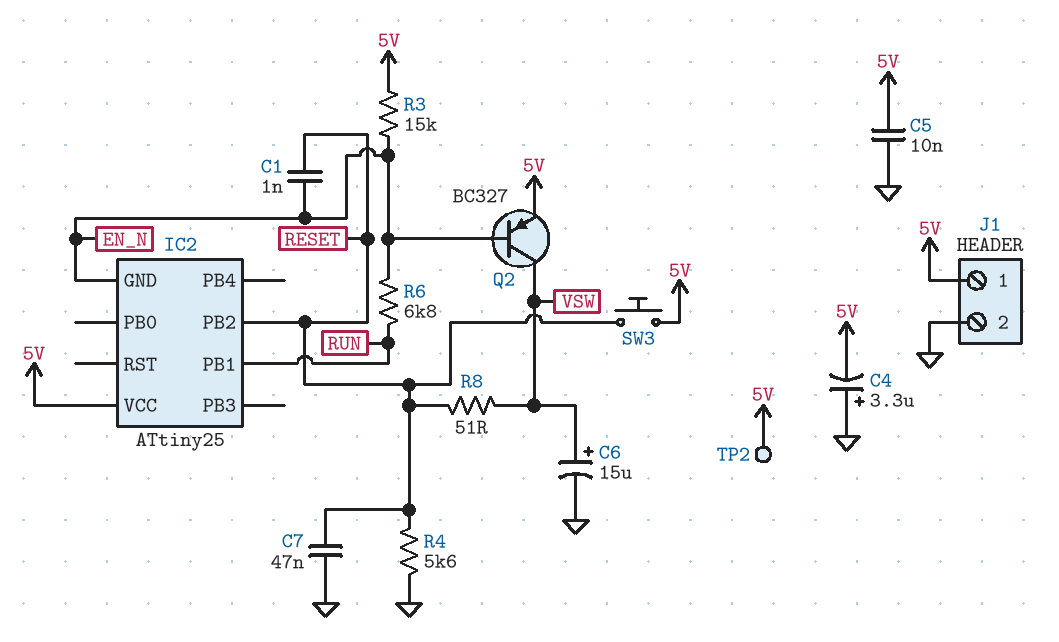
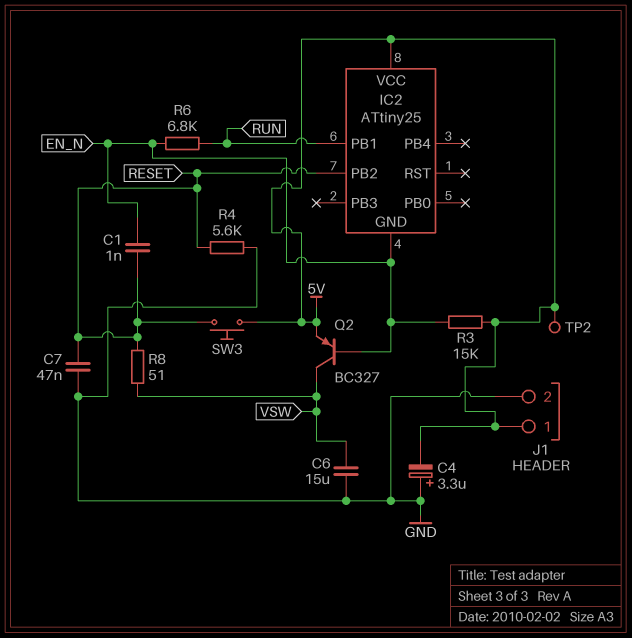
C5: 10nF (5V, GND) -> none
C6: 15uF (plus VSW, minus GND) -> 15uF (GND, VSW)

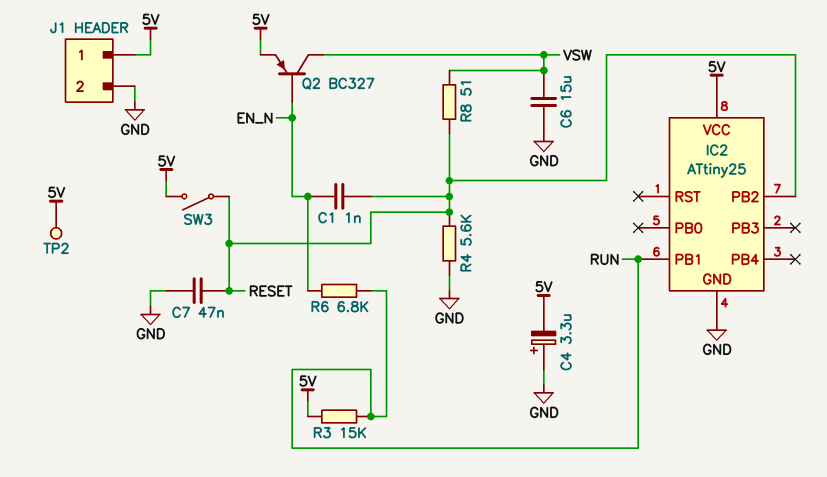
IC2 pin GND: EN_N -> GND
R3: 15k (5V, EN_N) -> 15k (5V, RUN)
SW3: button (5V, RESET) -> switch (5V, RESET)

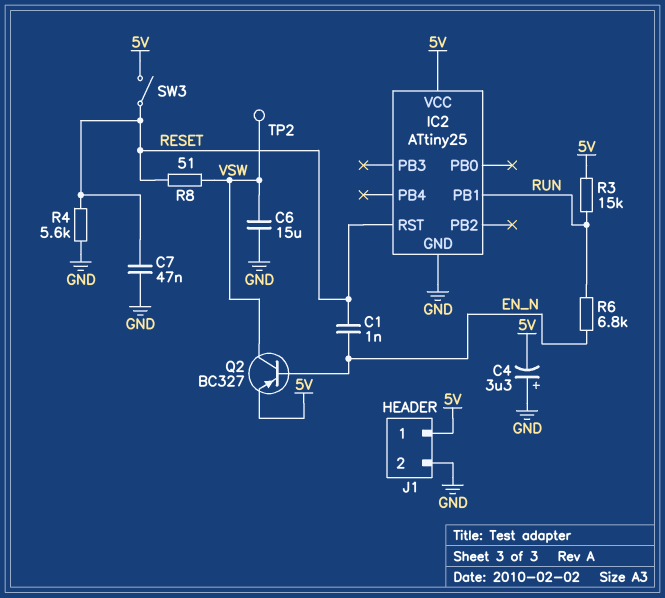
IC2 pin PB2: RESET -> none
IC2 pin RST: none -> RESET
TP2: test point (5V) -> test point (VSW)

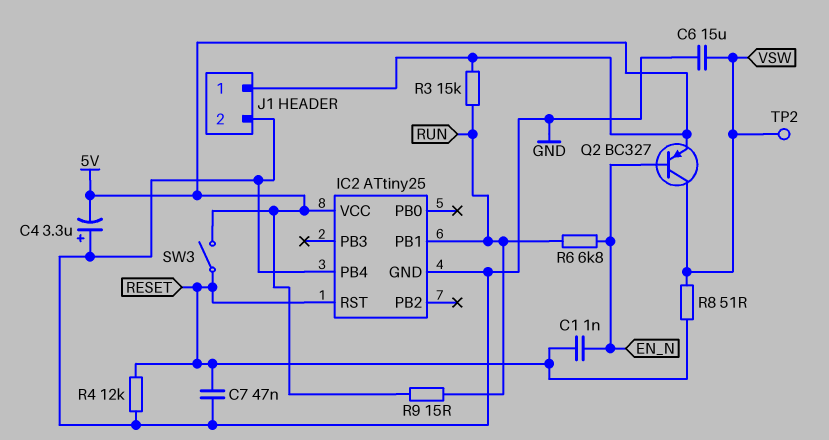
IC2 pin PB4: none -> GND
R4: 5.6k (GND, RESET) -> 12k (GND, RESET)
R9: none -> 15 (5V, RUN)

